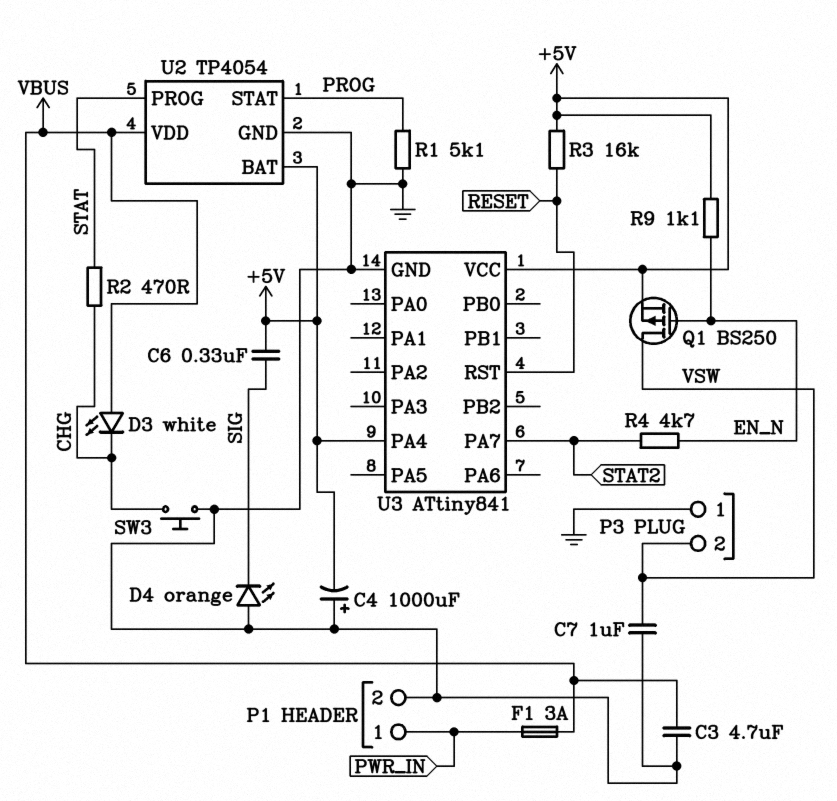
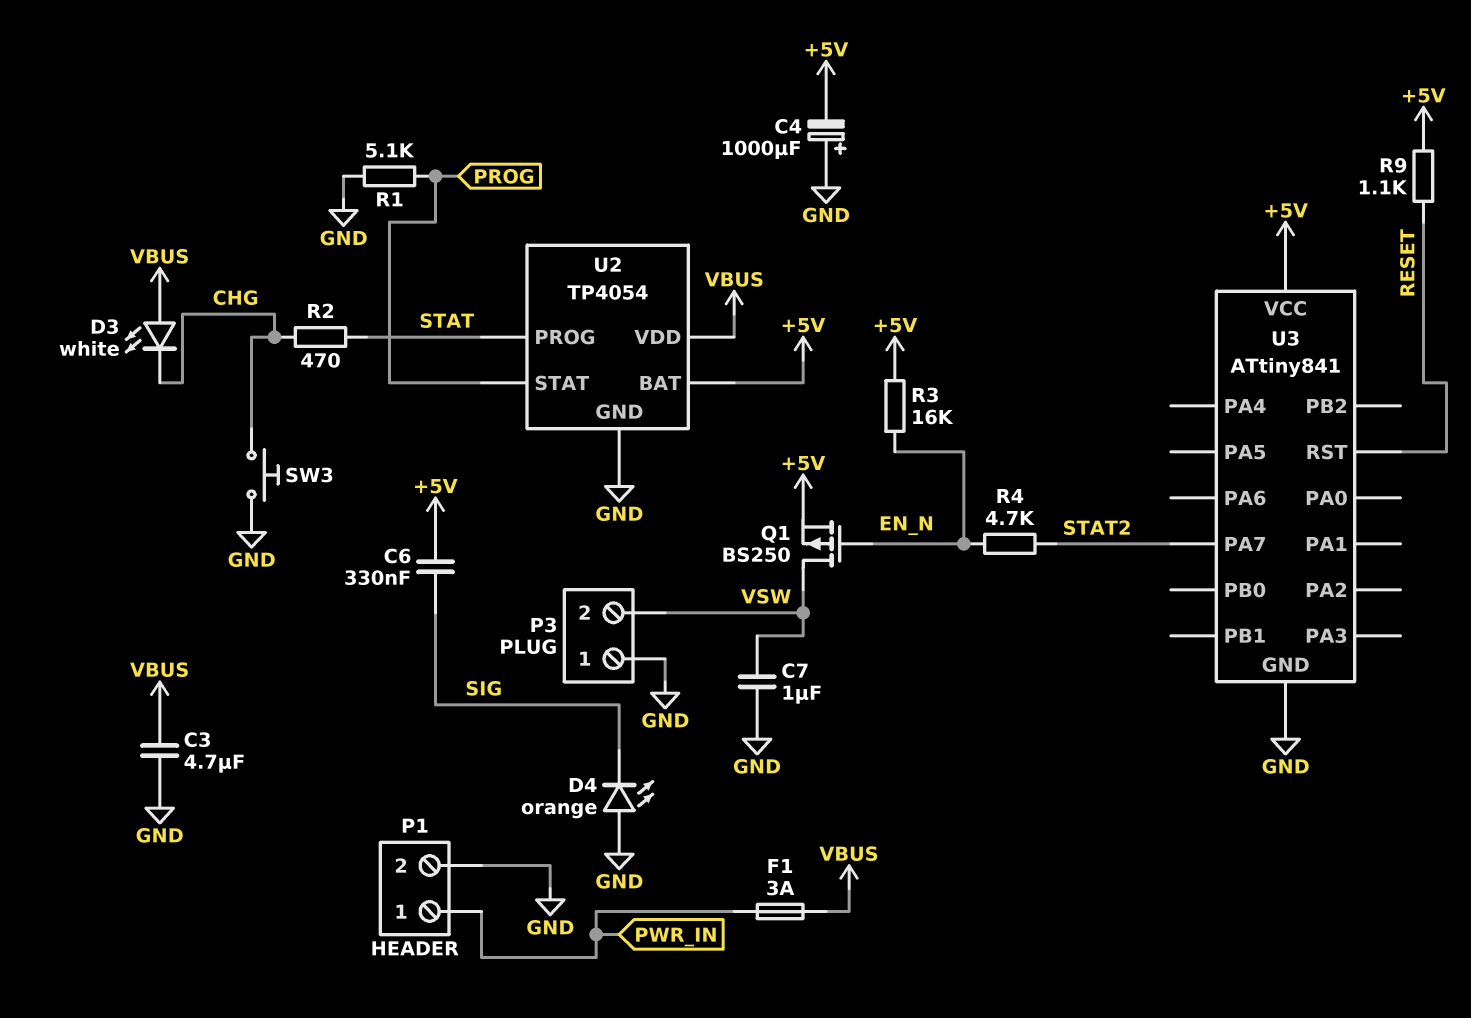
R3: 16k (+5V, RESET) -> 16k (+5V, EN_N)
R9: 1.1k (+5V, EN_N) -> 1.1k (+5V, RESET)
U3 pin PA4: +5V -> none

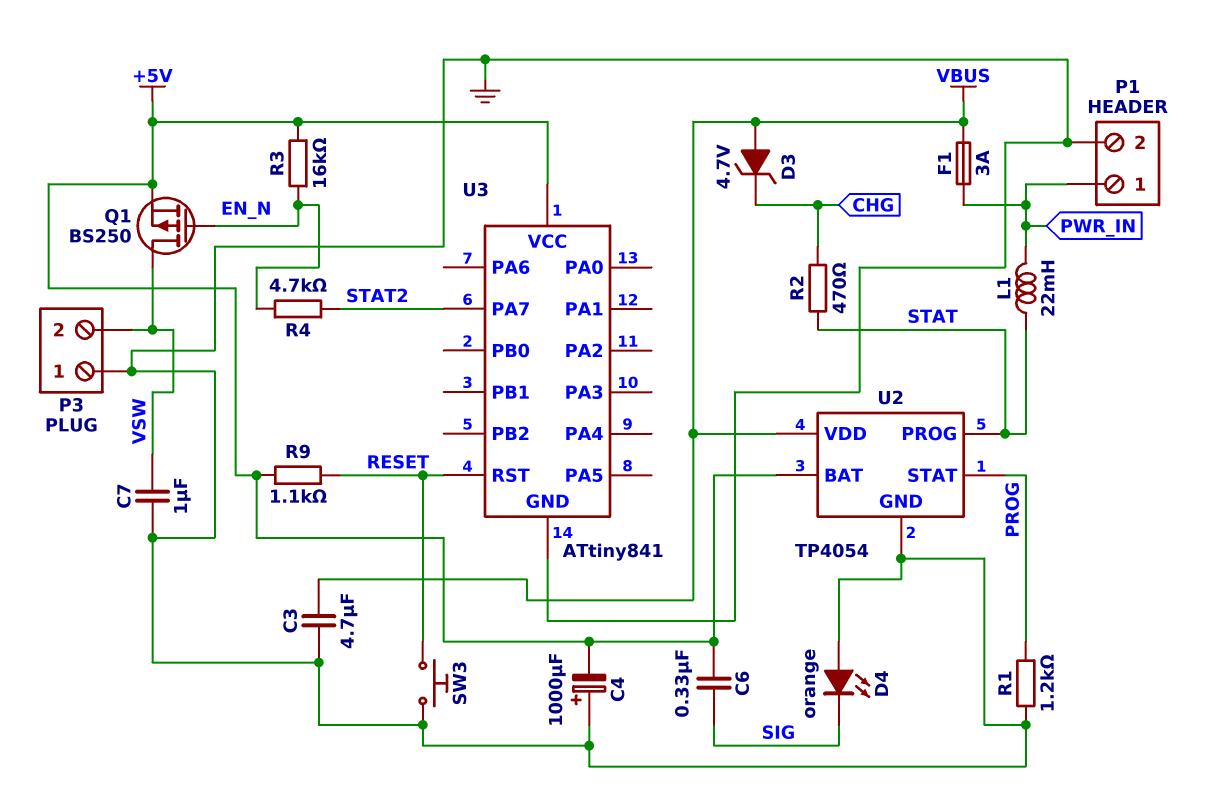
D3: LED white (A VBUS, K CHG) -> zener 4.7V (A VBUS, K CHG)
L1: none -> 22mH (PWR_IN, STAT)
R1: 5.1k (GND, PROG) -> 1.2k (GND, PROG)
SW3: button (CHG, GND) -> button (GND, RESET)

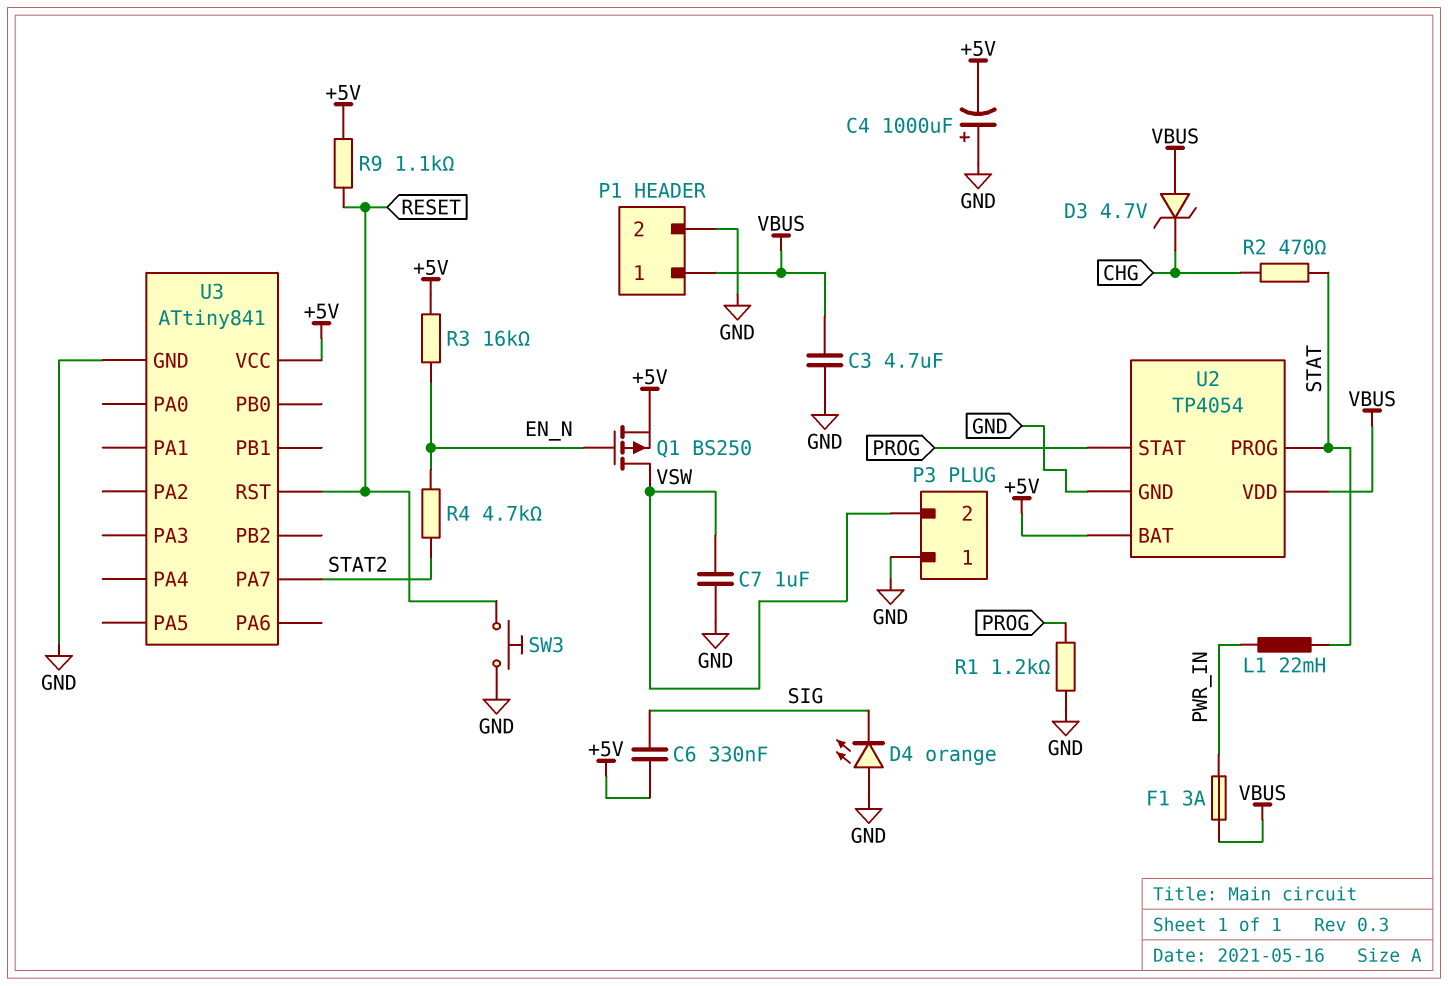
P1 pin 1: PWR_IN -> VBUS

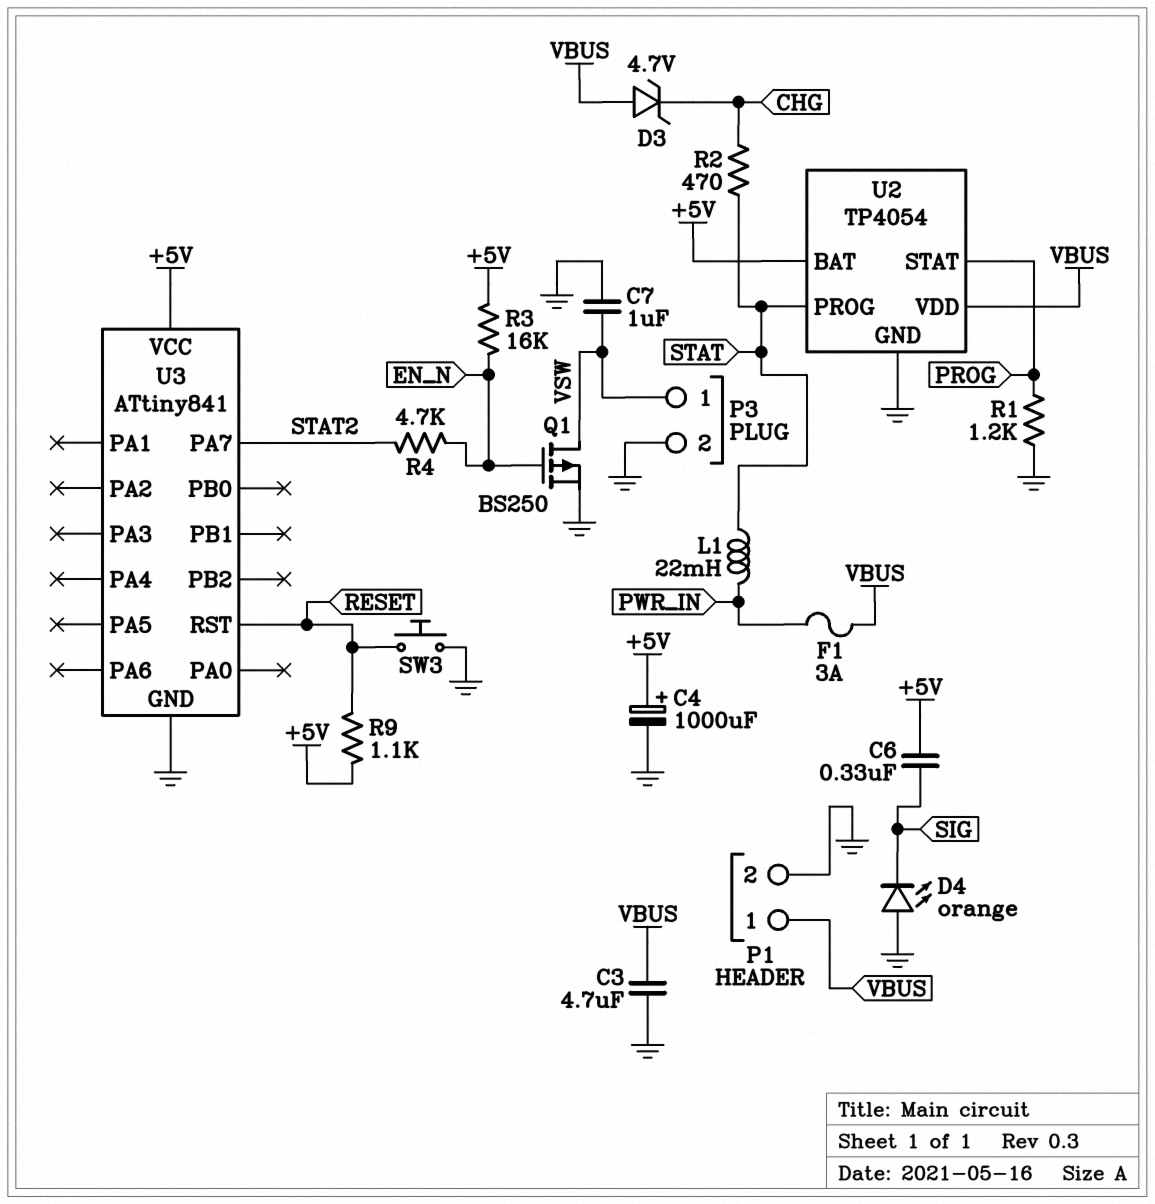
C4: 1000uF (plus GND, minus +5V) -> 1000uF (plus +5V, minus GND)
P3 pin 1: GND -> VSW
P3 pin 2: VSW -> GND
Q1: PMOS BS250 (G EN_N, D VSW, S +5V) -> PMOS BS250 (G EN_N, D VSW, S GND)

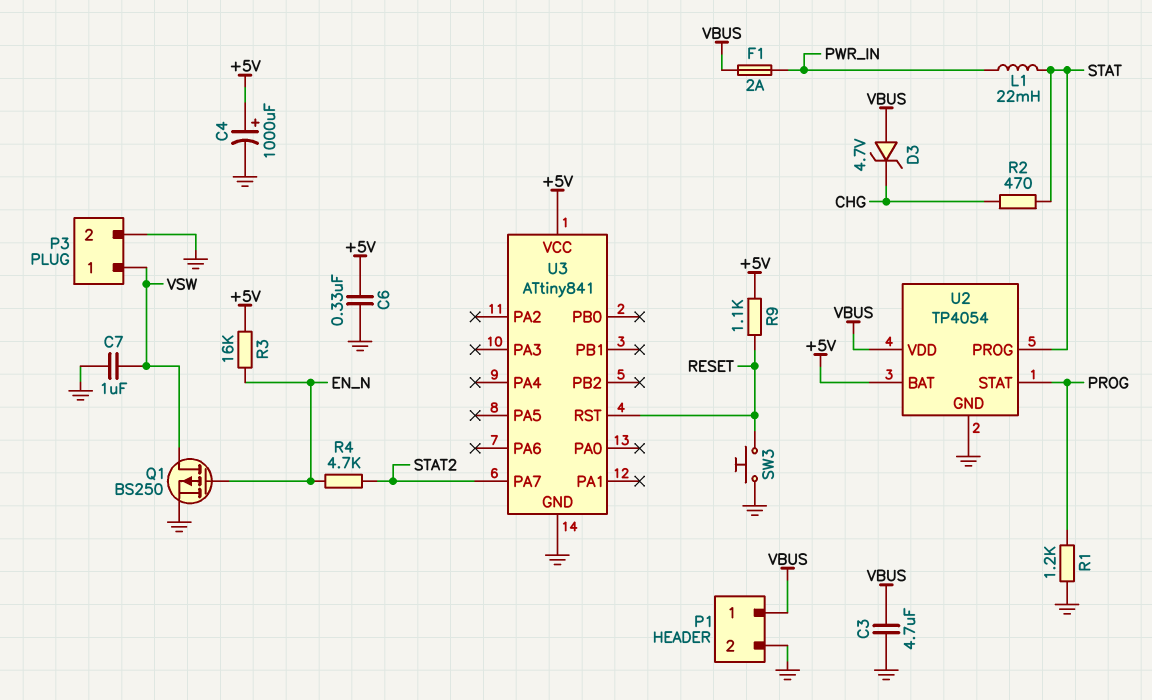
C6: 330nF (+5V, SIG) -> 330nF (+5V, GND)
D4: LED orange (A GND, K SIG) -> none
F1: 3A (PWR_IN, VBUS) -> 2A (PWR_IN, VBUS)

